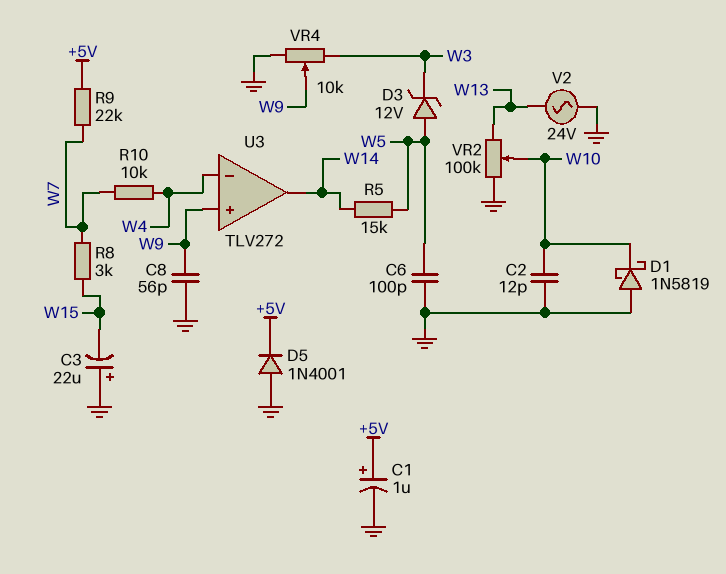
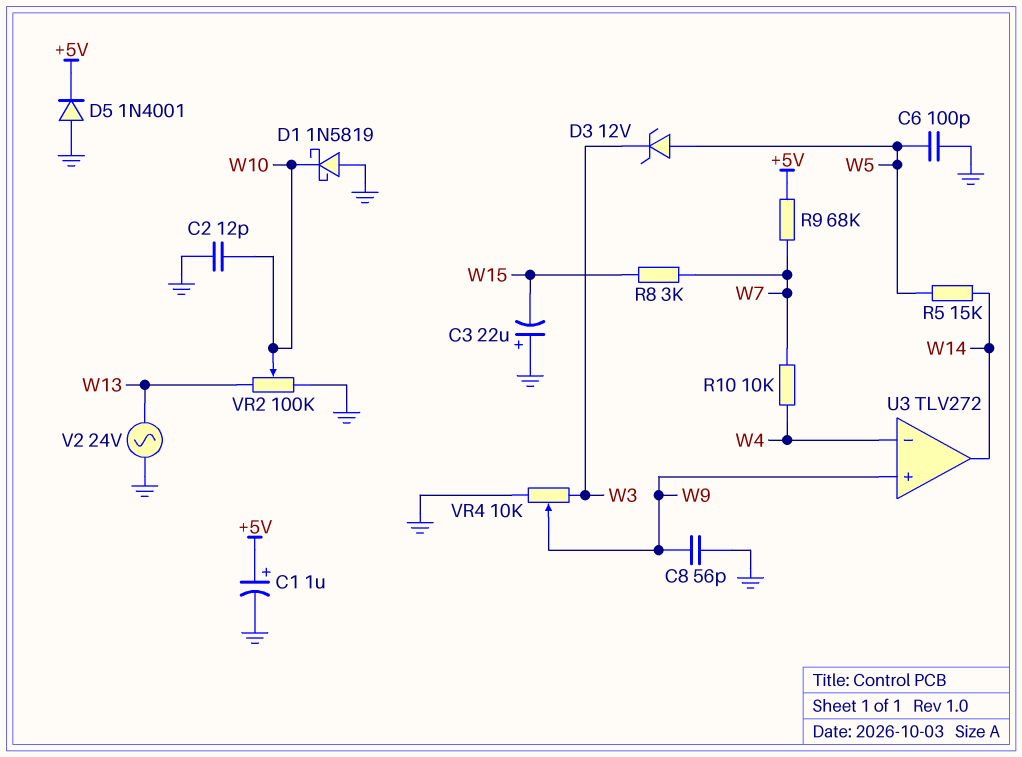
R9: 22k (+5V, W7) -> 68k (+5V, W7)

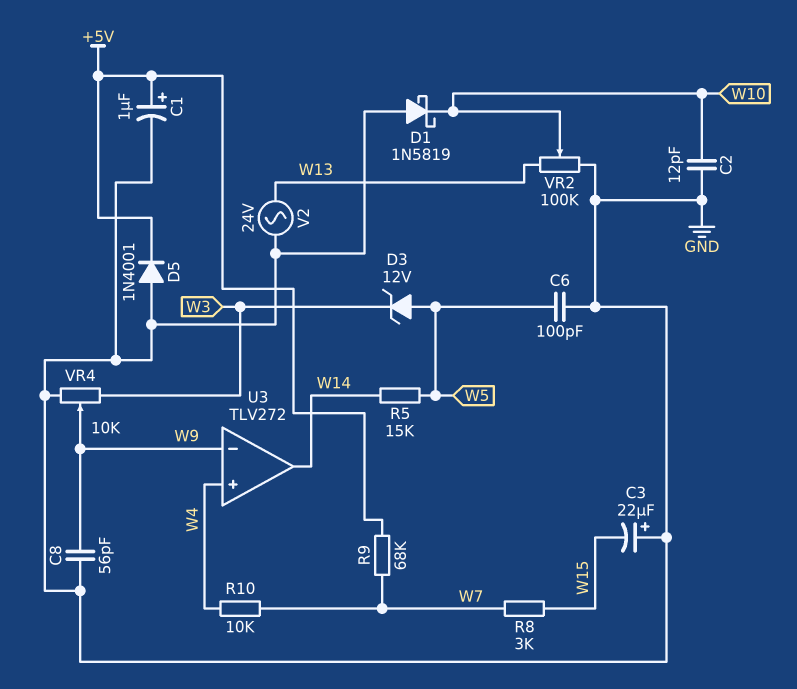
U3 pin in+: W9 -> W4
U3 pin in-: W4 -> W9

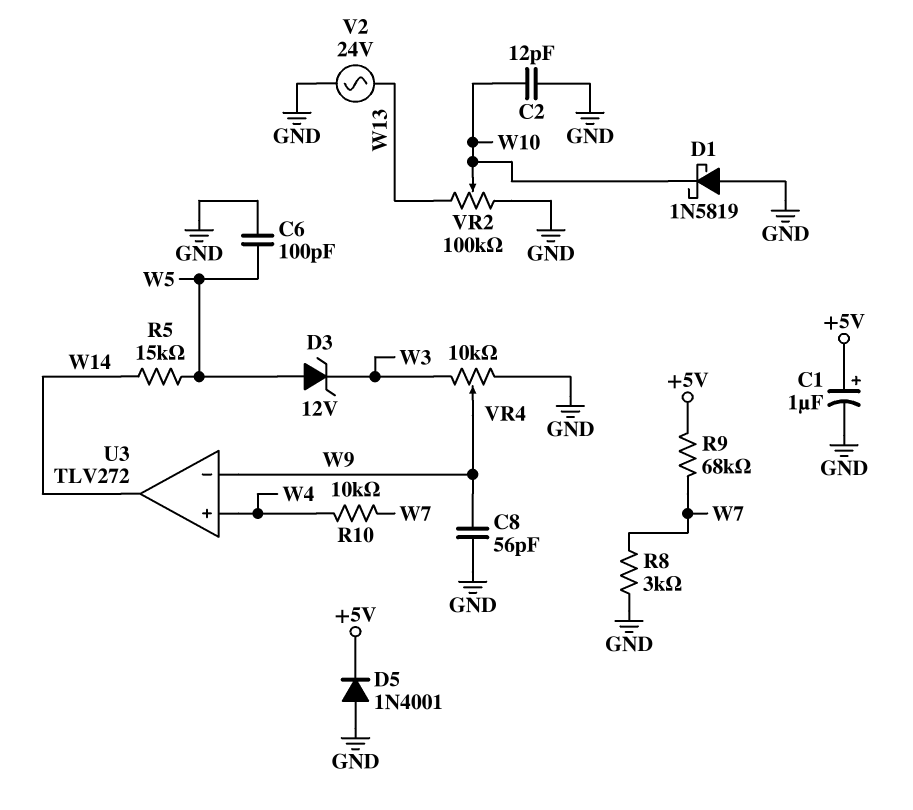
C3: 22uF (plus GND, minus W15) -> none
R8: 3k (W7, W15) -> 3k (GND, W7)

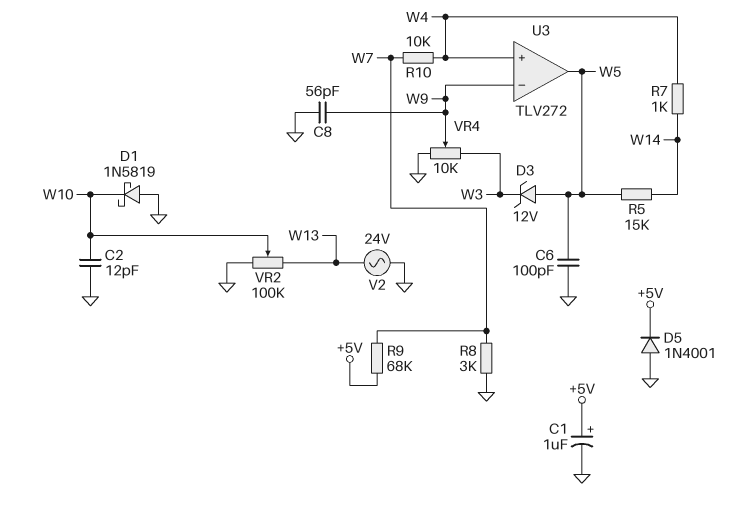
R7: none -> 1k (W4, W14)
U3 pin out: W14 -> W5

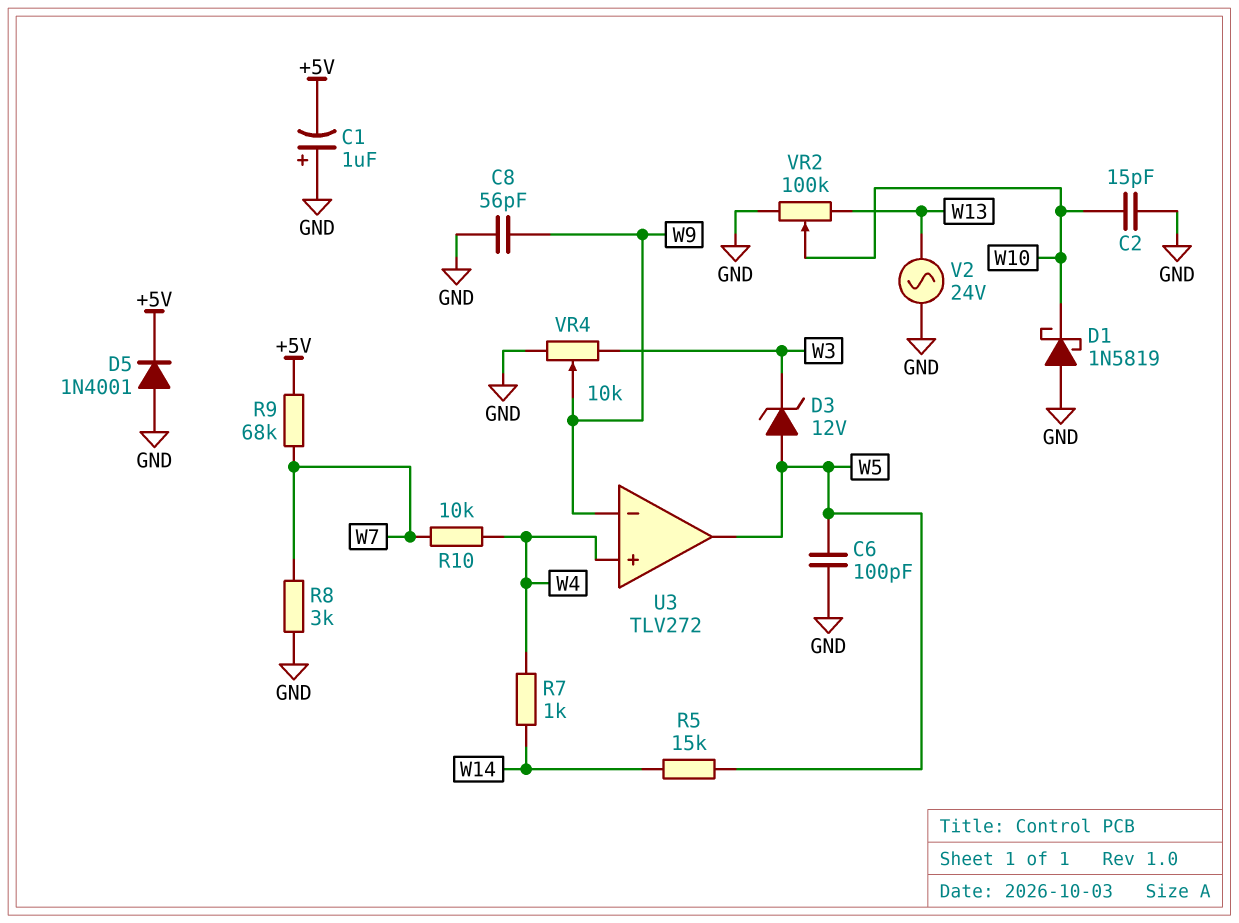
C1: 1uF (plus +5V, minus GND) -> 1uF (plus GND, minus +5V)
C2: 12pF (GND, W10) -> 15pF (GND, W10)

